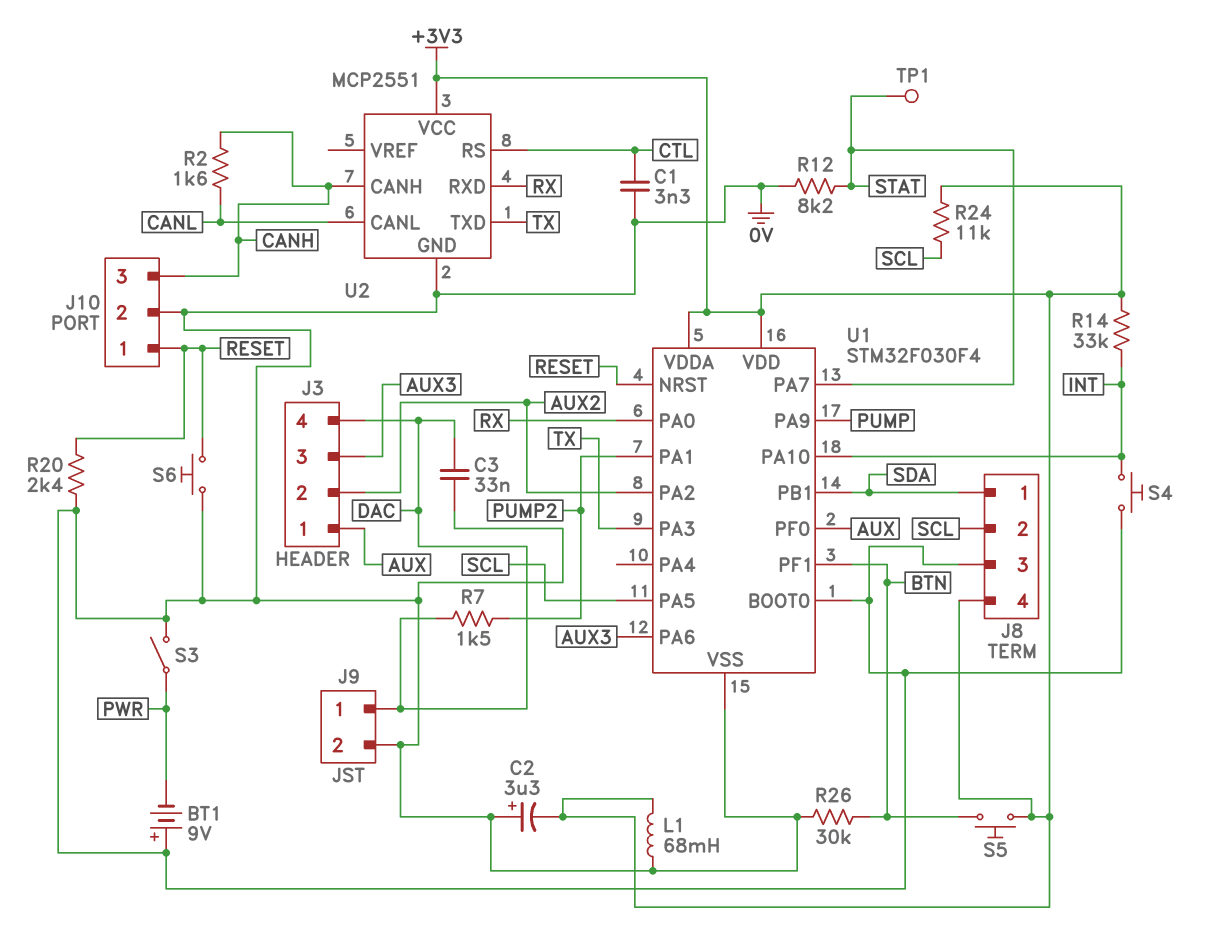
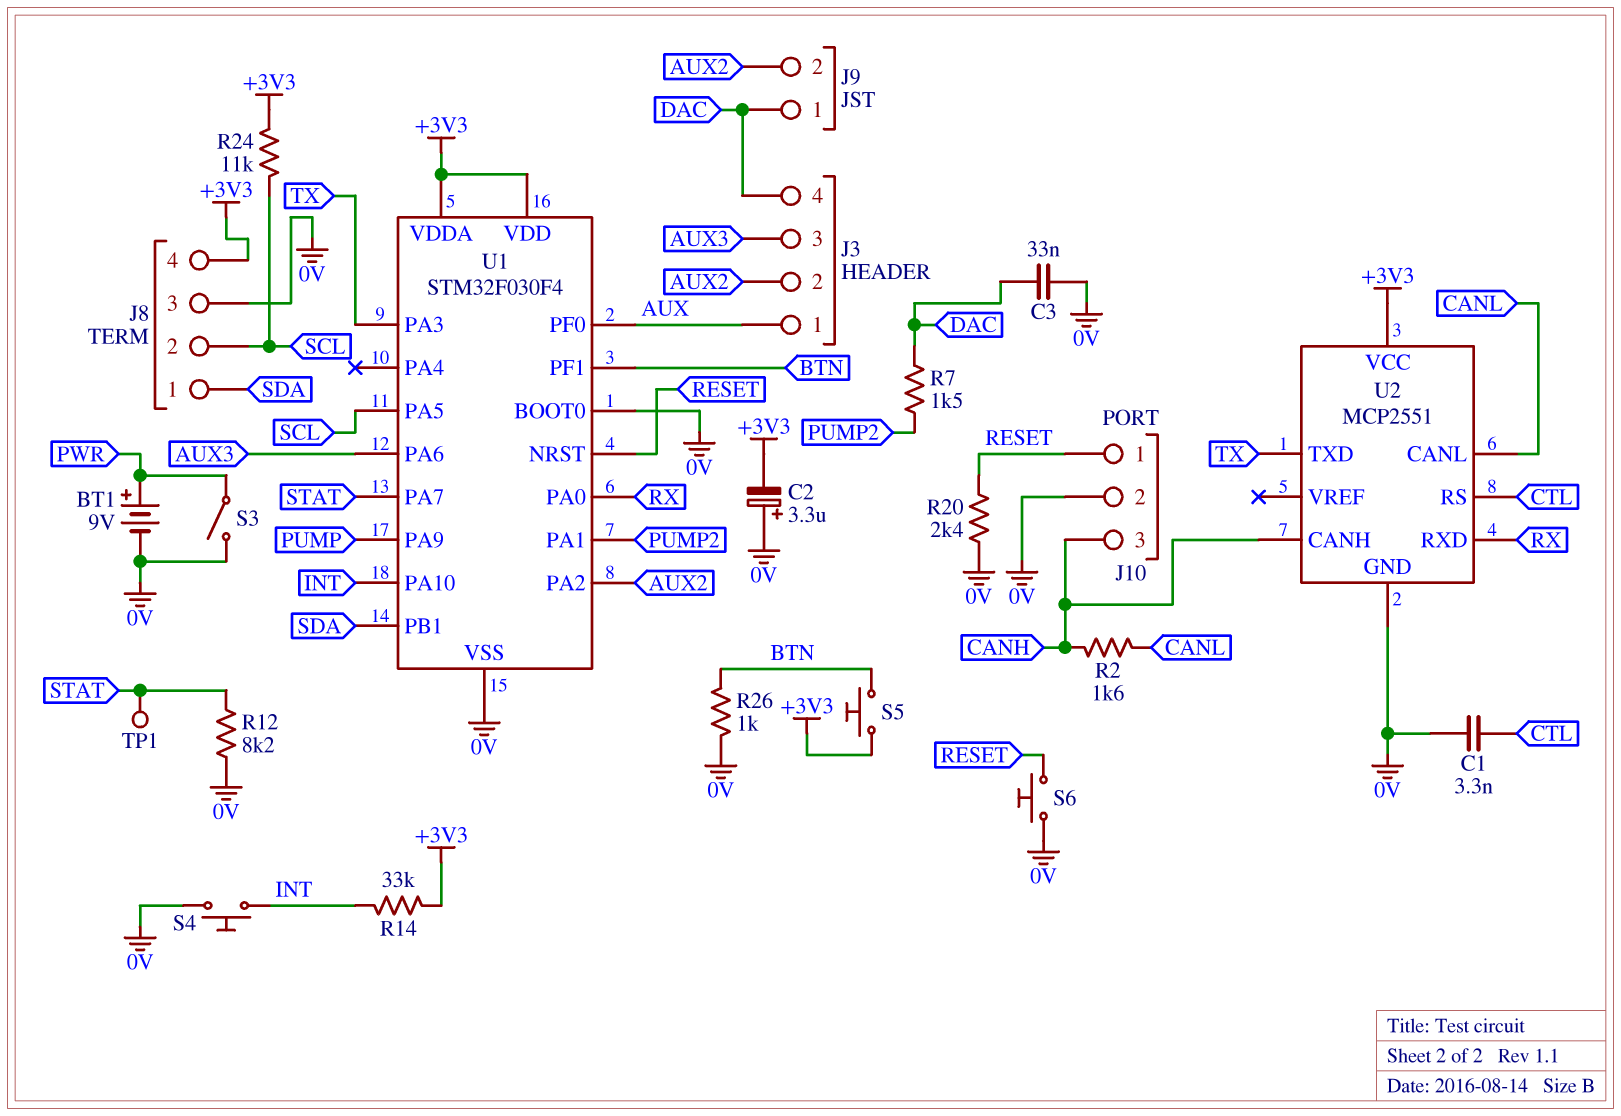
BT1: 9V (plus 0V, minus PWR) -> 9V (plus PWR, minus 0V)
J9 pin 2: 0V -> AUX2
L1: 68mH (+3V3, 0V) -> none
R26: 30k (0V, BTN) -> 1k (0V, BTN)

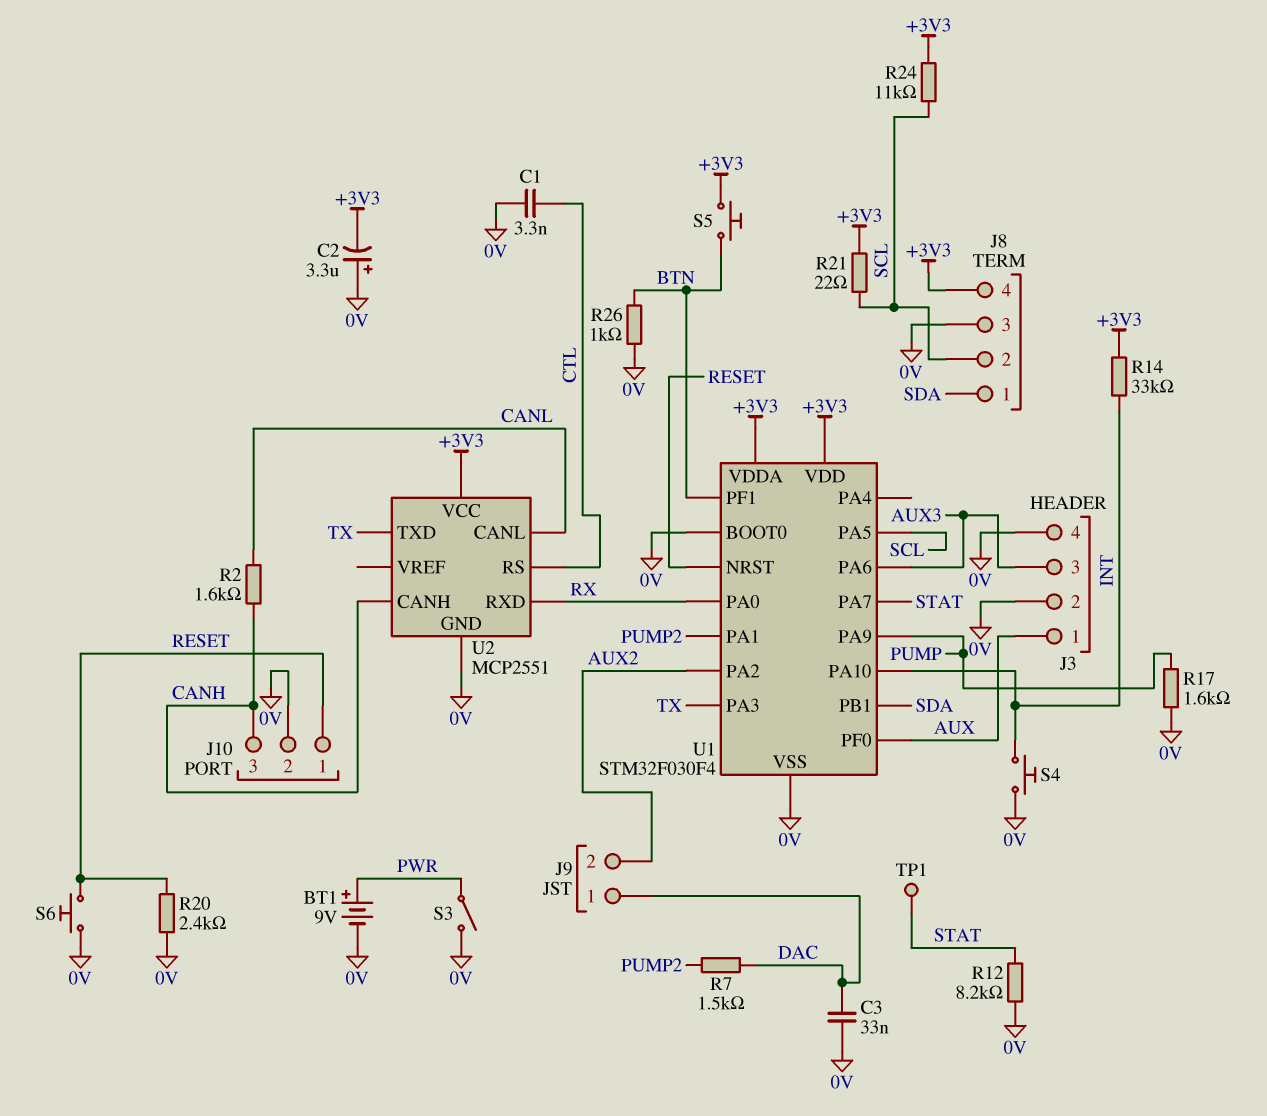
J3 pin 2: AUX2 -> 0V
J3 pin 4: DAC -> 0V
R17: none -> 1.6k (0V, PUMP)
R21: none -> 22 (+3V3, SCL)

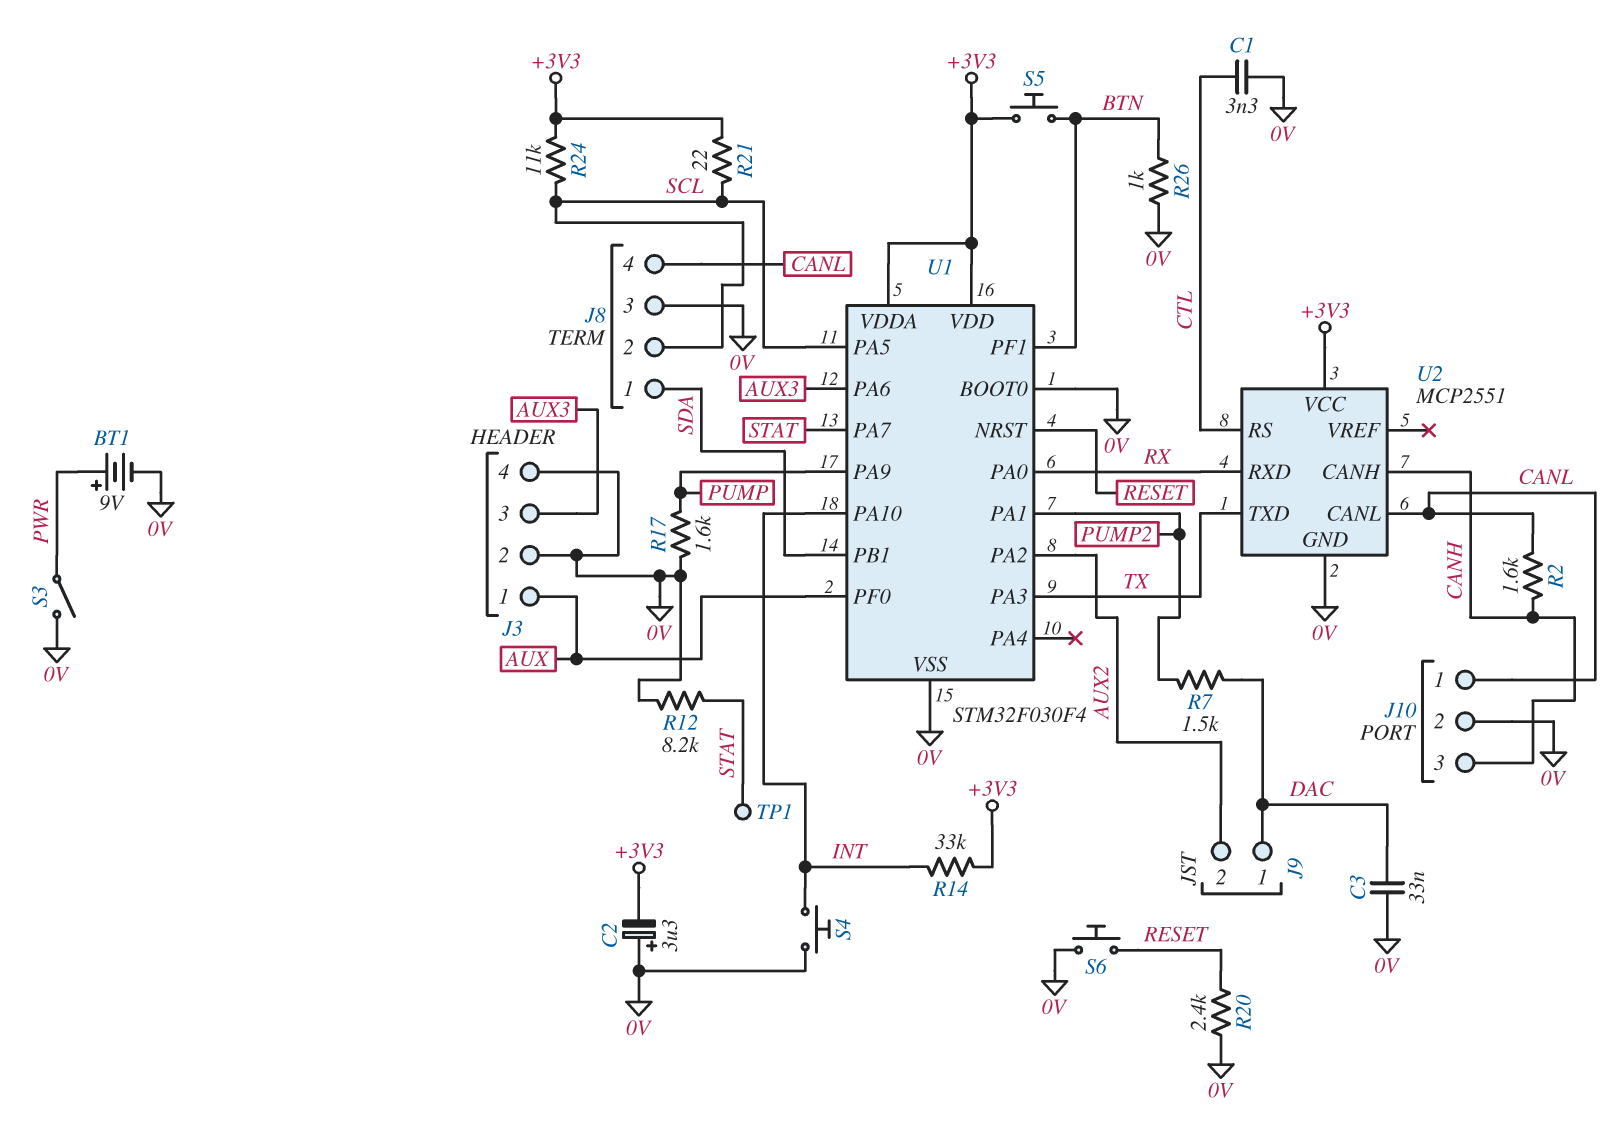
J8 pin 4: +3V3 -> CANL
J10 pin 1: RESET -> CANL

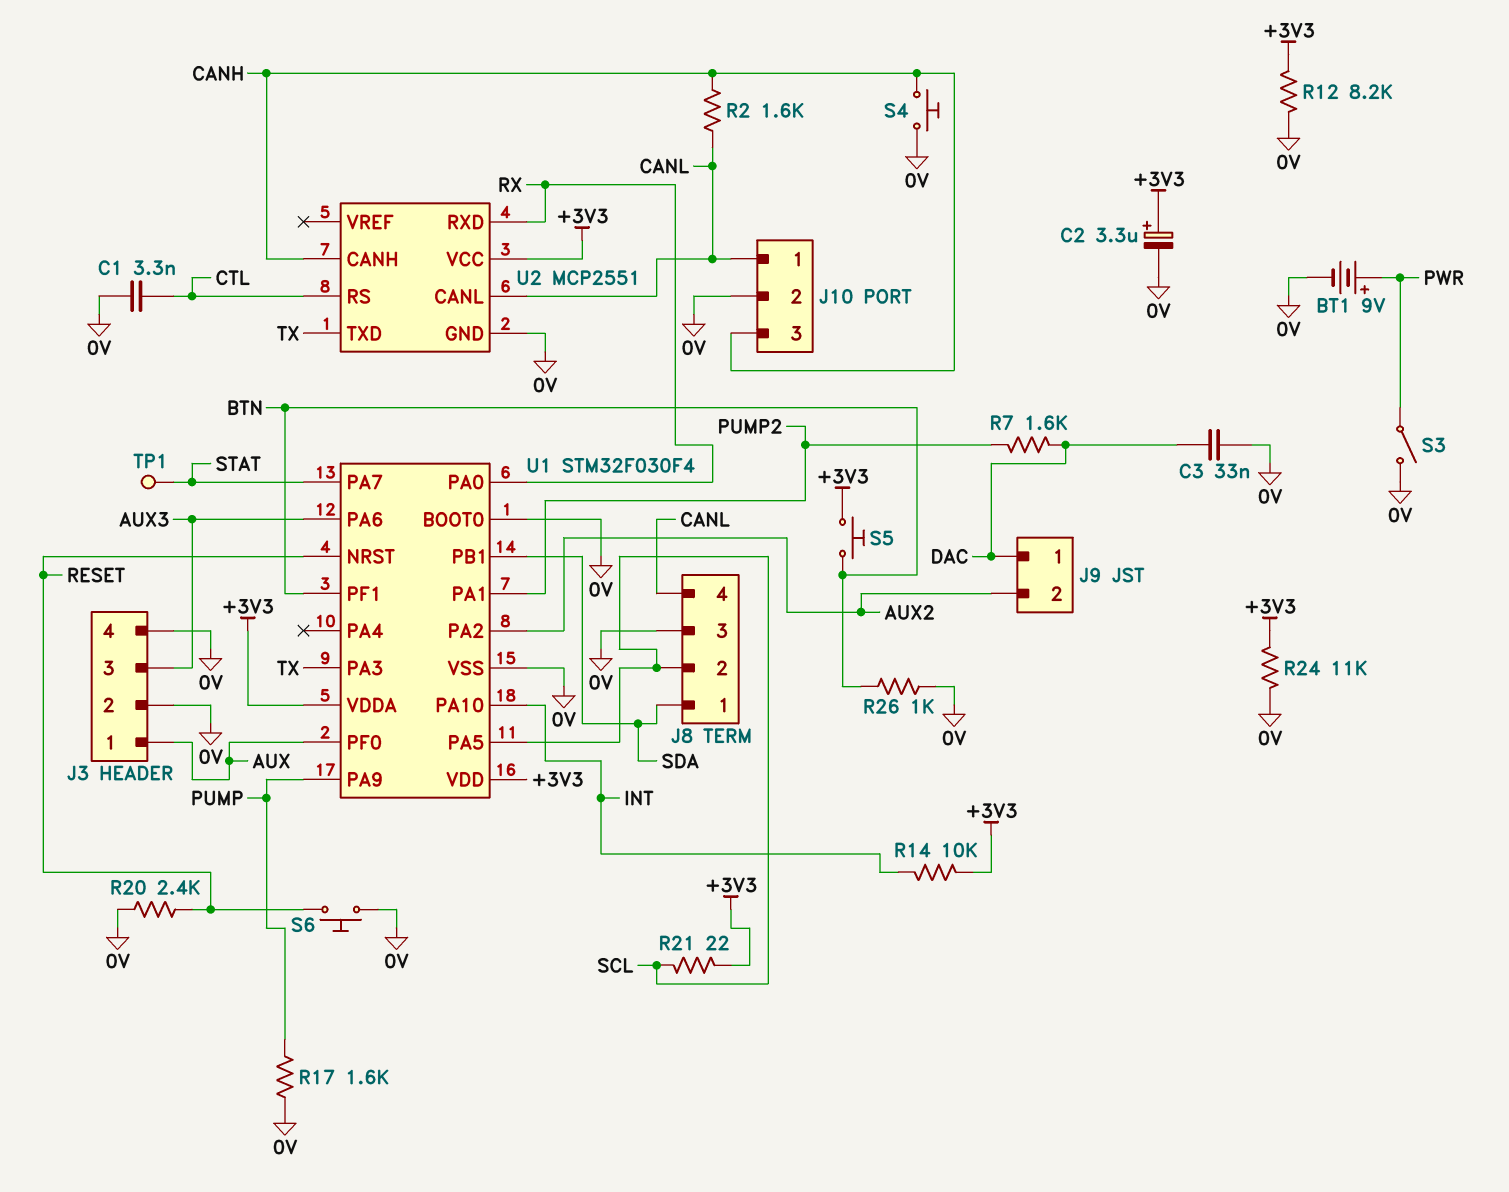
C2: 3.3uF (plus 0V, minus +3V3) -> 3.3uF (plus +3V3, minus 0V)
R7: 1.5k (DAC, PUMP2) -> 1.6k (DAC, PUMP2)
R12: 8.2k (0V, STAT) -> 8.2k (+3V3, 0V)
R14: 33k (+3V3, INT) -> 10k (+3V3, INT)
R24: 11k (+3V3, SCL) -> 11k (+3V3, 0V)
S4: button (0V, INT) -> button (0V, CANH)

